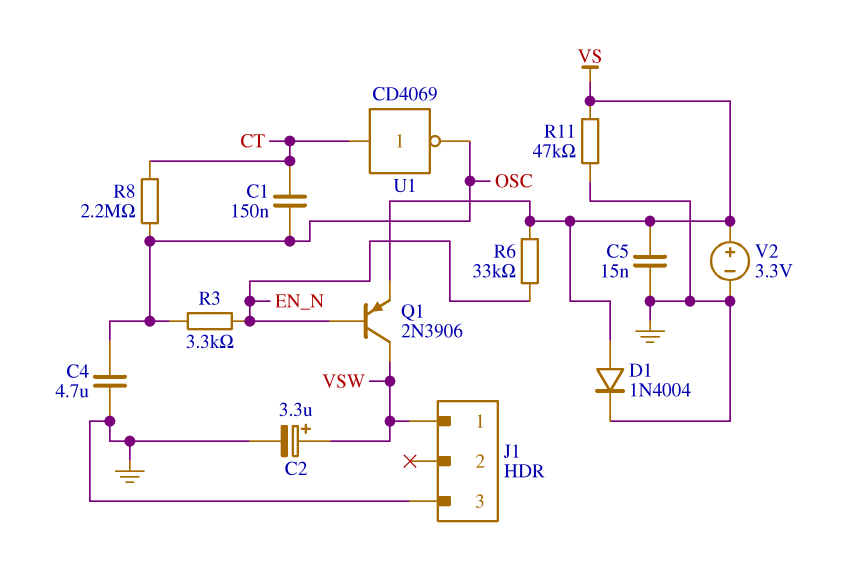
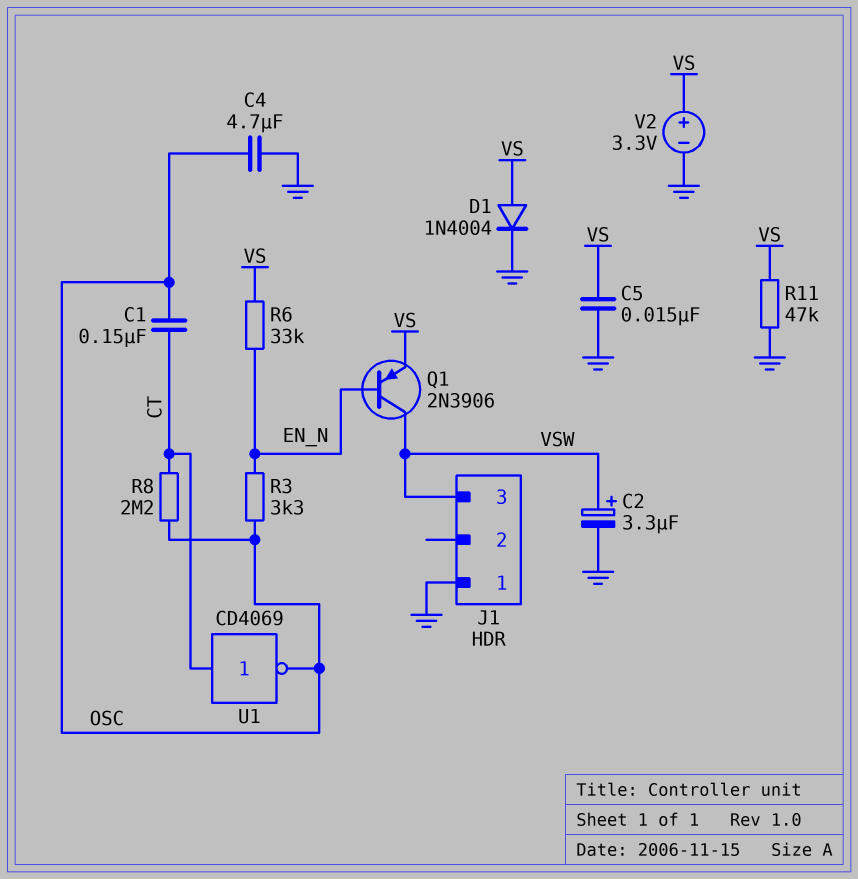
J1 pin 1: VSW -> GND
J1 pin 3: GND -> VSW

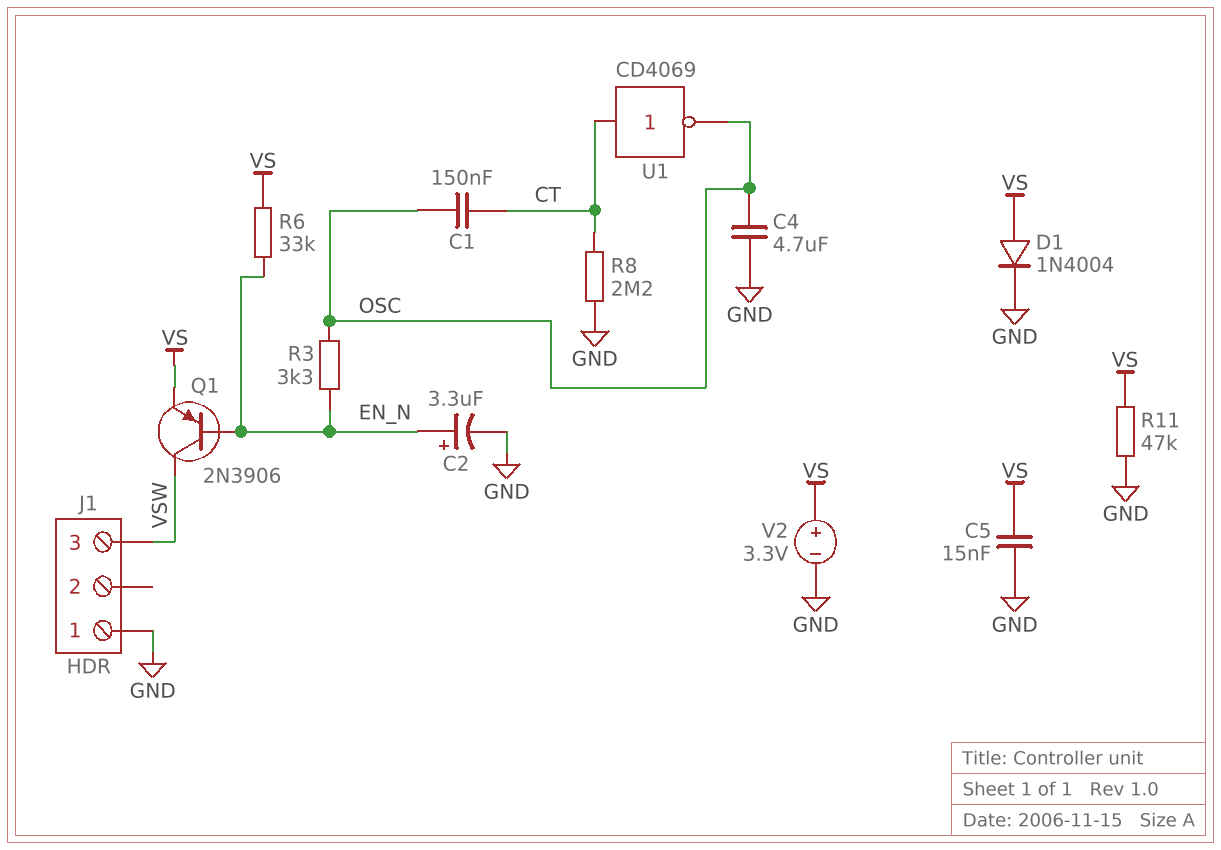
C2: 3.3uF (plus VSW, minus GND) -> 3.3uF (plus EN_N, minus GND)
R8: 2.2M (CT, OSC) -> 2.2M (CT, GND)

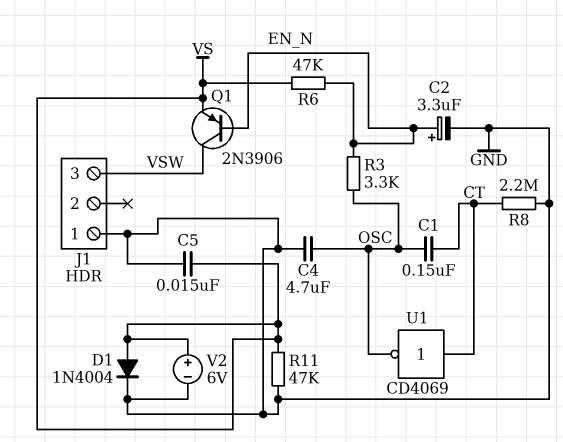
R6: 33k (EN_N, VS) -> 47k (EN_N, VS)
V2: 3.3V (plus VS, minus GND) -> 6V (plus VS, minus GND)

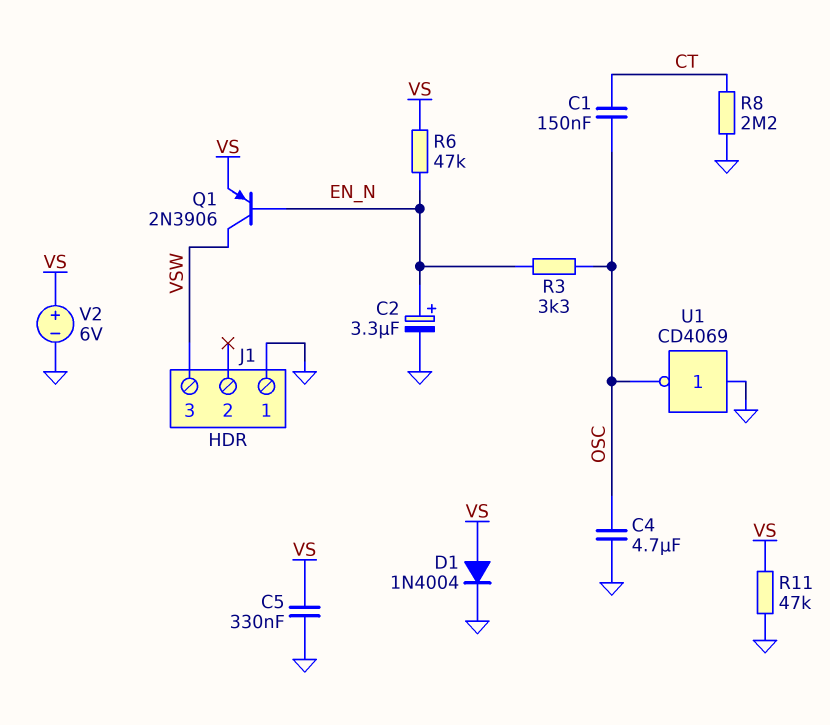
C5: 15nF (GND, VS) -> 330nF (GND, VS)
U1: NOT CD4069 (in CT, out OSC) -> NOT CD4069 (in GND, out OSC)

